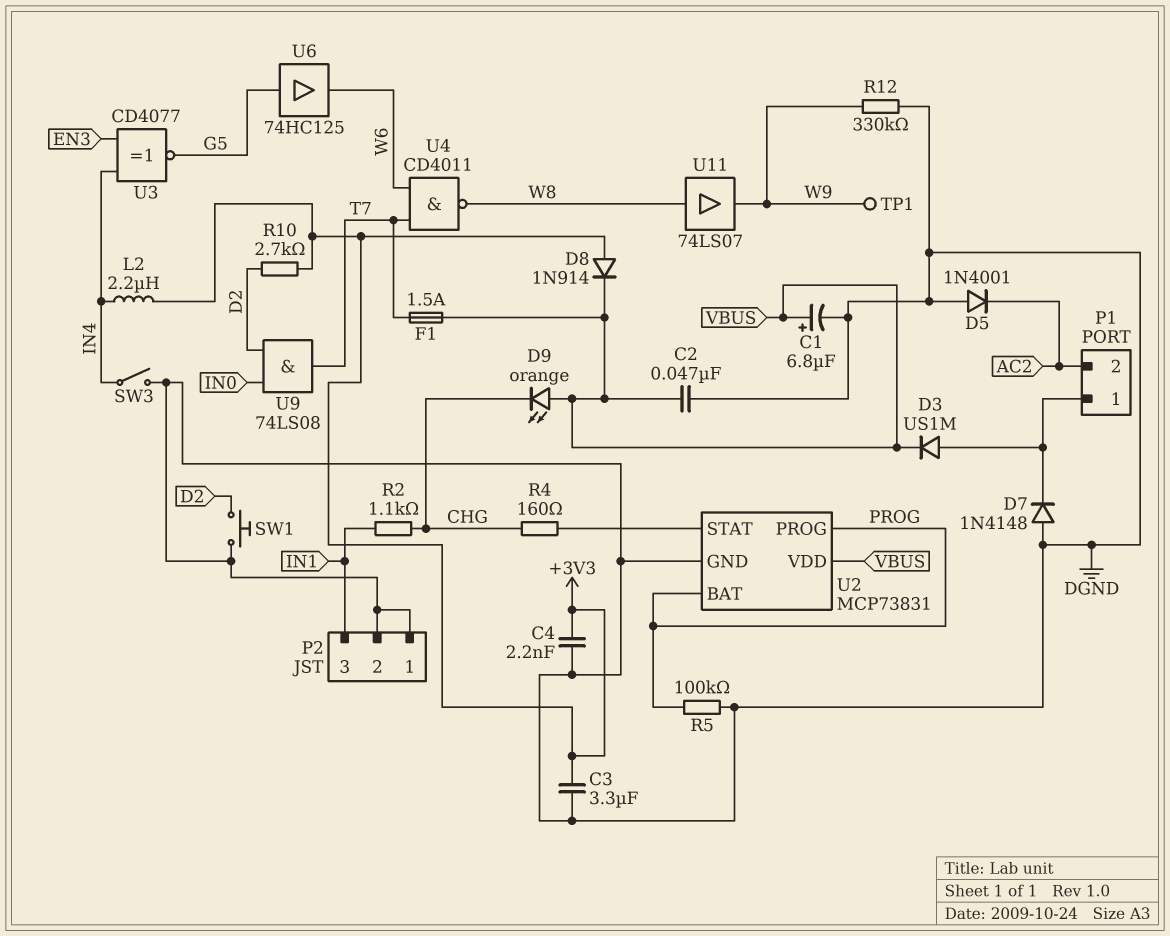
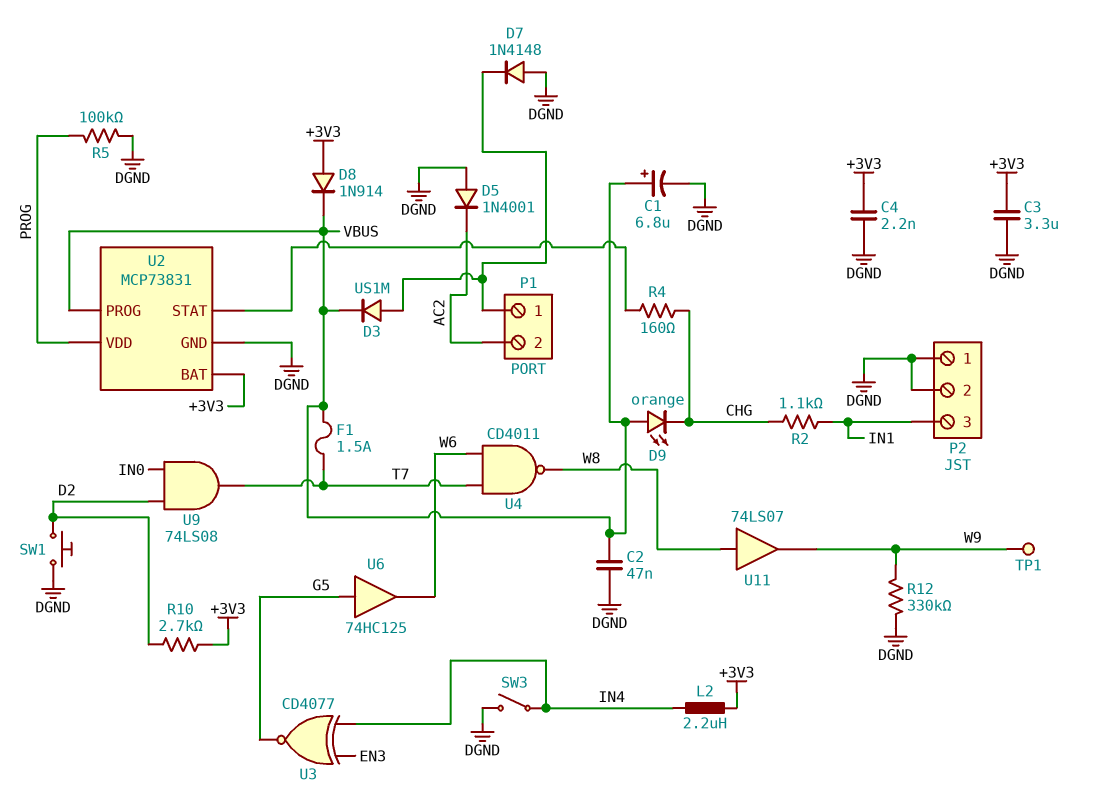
U2 pin BAT: PROG -> +3V3
U2 pin PROG: PROG -> VBUS
U2 pin VDD: VBUS -> PROG

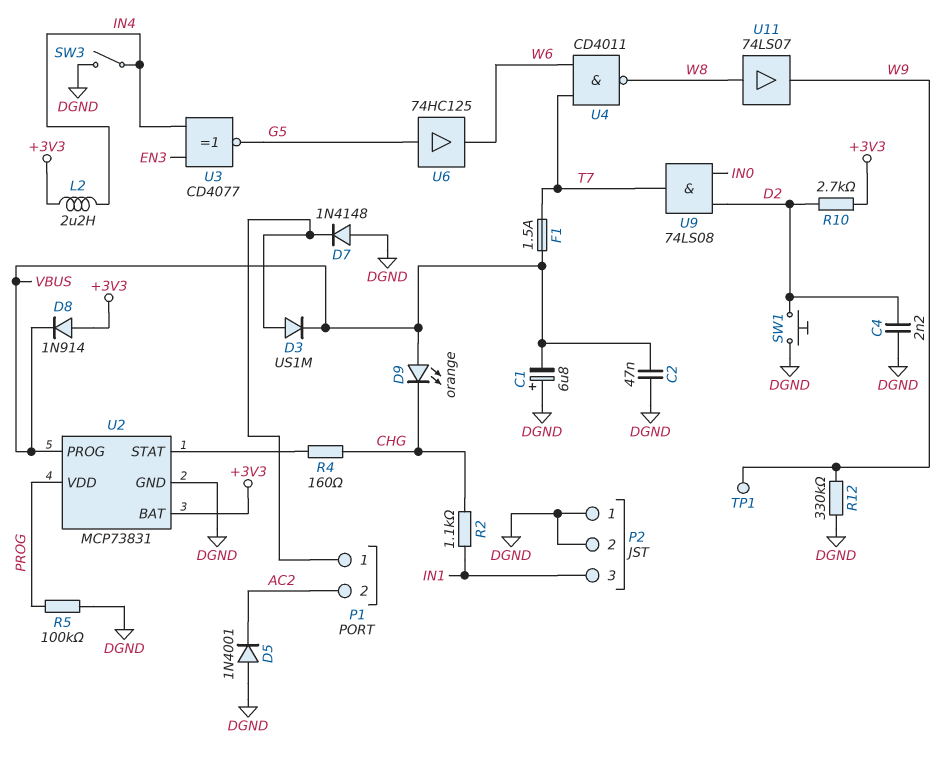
C1: 6.8uF (plus VBUS, minus DGND) -> 6.8uF (plus DGND, minus VBUS)
C3: 3.3uF (+3V3, DGND) -> none
C4: 2.2nF (+3V3, DGND) -> 2.2nF (D2, DGND)

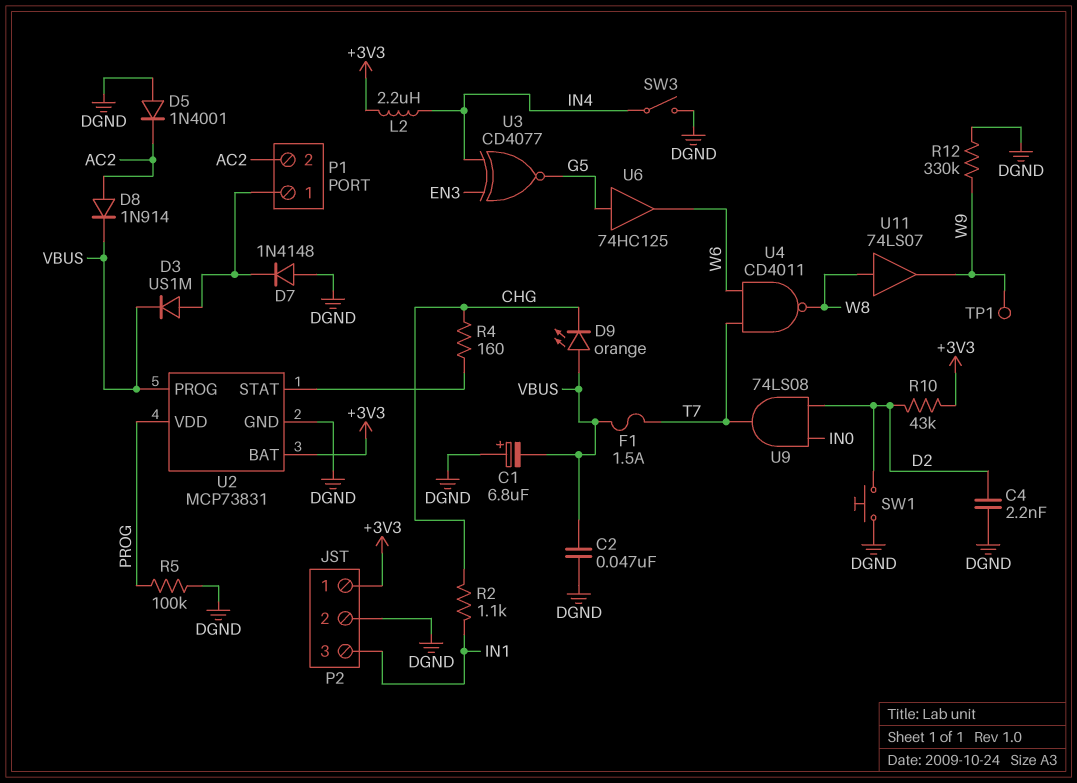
D8: diode 1N914 (A +3V3, K VBUS) -> diode 1N914 (A AC2, K VBUS)
P2 pin 1: DGND -> +3V3
R10: 2.7k (+3V3, D2) -> 43k (+3V3, D2)

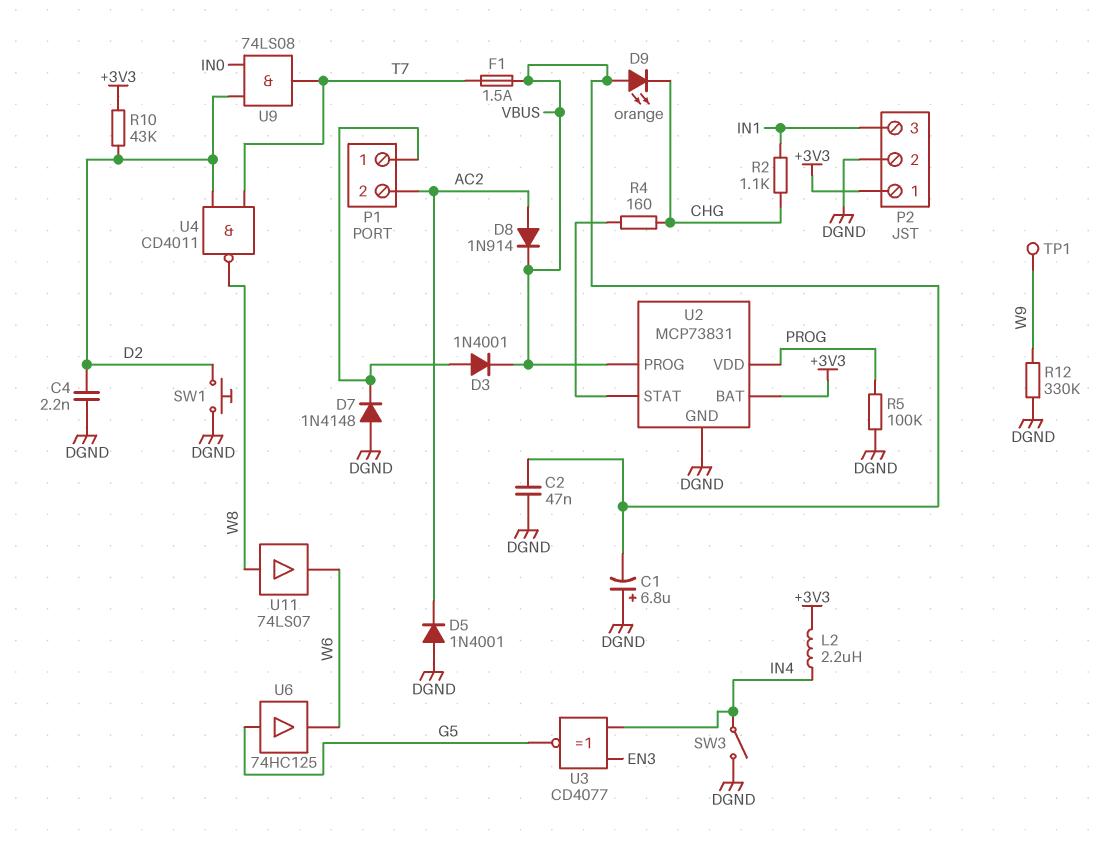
D3: diode US1M (A P1/1, K VBUS) -> diode 1N4001 (A P1/1, K VBUS)
U4: NAND CD4011 (in T7, in W6, out W8) -> NAND CD4011 (in D2, in T7, out W8)
U11: buffer 74LS07 (in W8, out W9) -> buffer 74LS07 (in W8, out W6)

